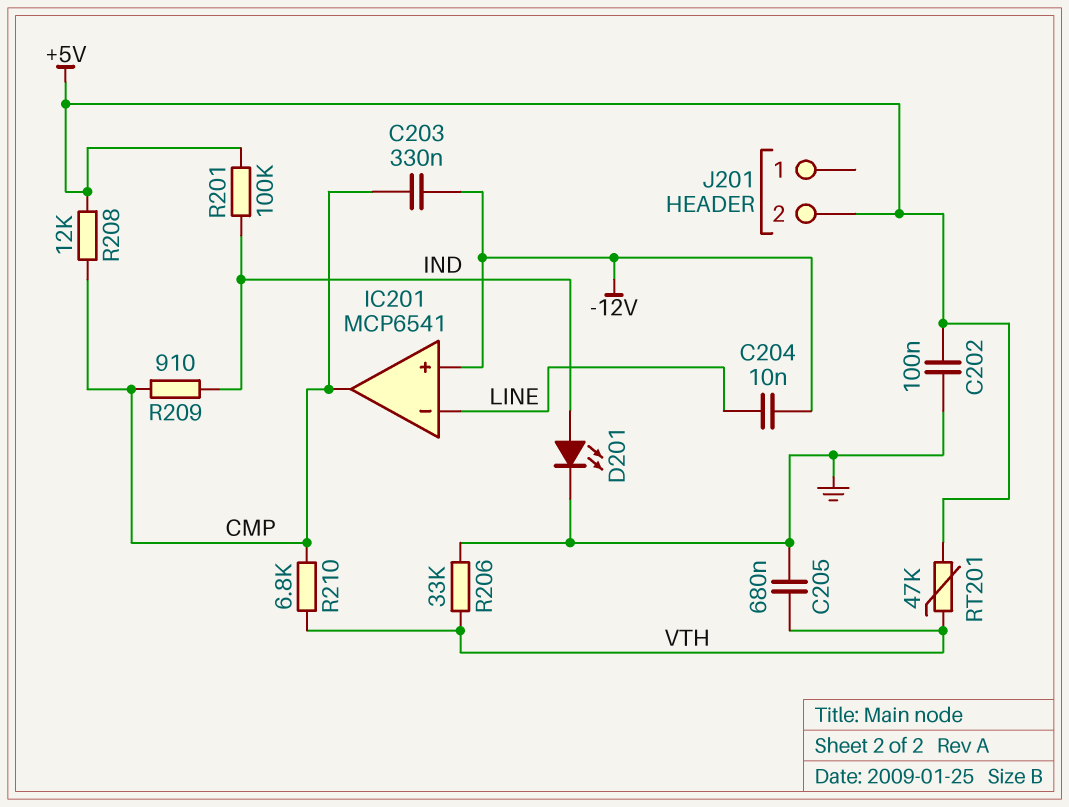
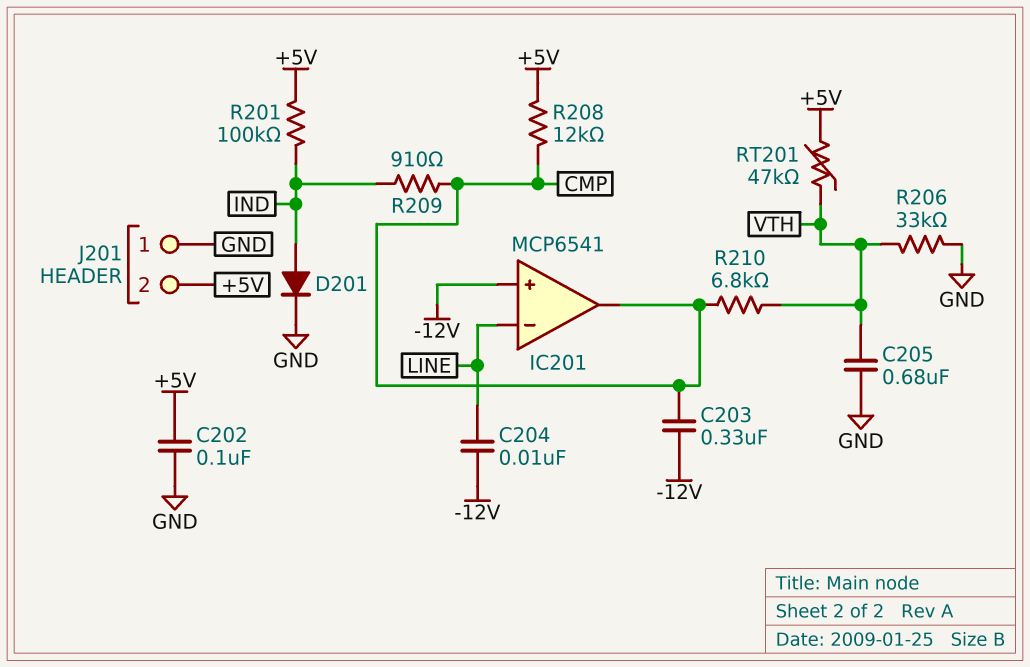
D201: LED (A IND, K GND) -> diode (A IND, K GND)
J201 pin 1: none -> GND

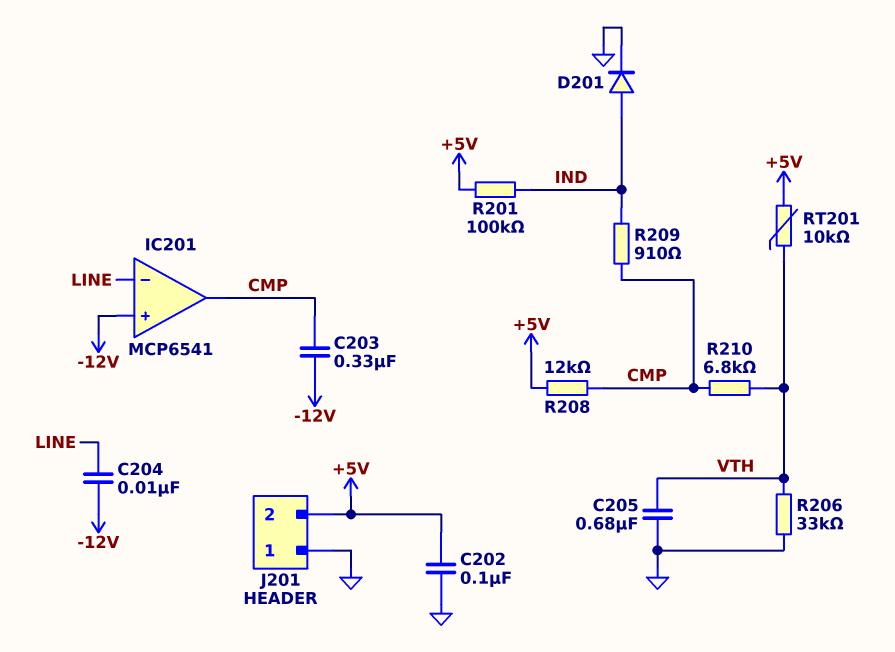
RT201: 47k (+5V, VTH) -> 10k (+5V, VTH)

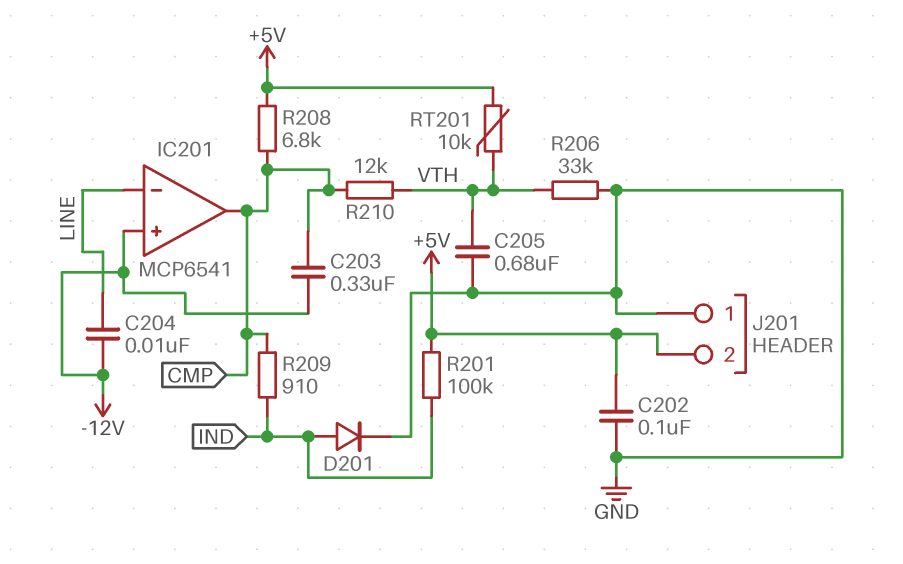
R208: 12k (+5V, CMP) -> 6.8k (+5V, CMP)
R210: 6.8k (CMP, VTH) -> 12k (CMP, VTH)

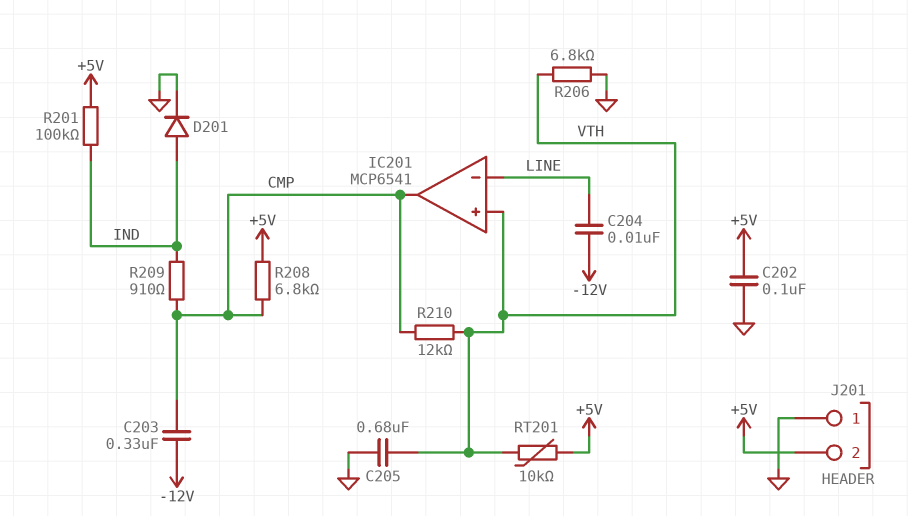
IC201 pin in+: -12V -> VTH
R206: 33k (GND, VTH) -> 6.8k (GND, VTH)

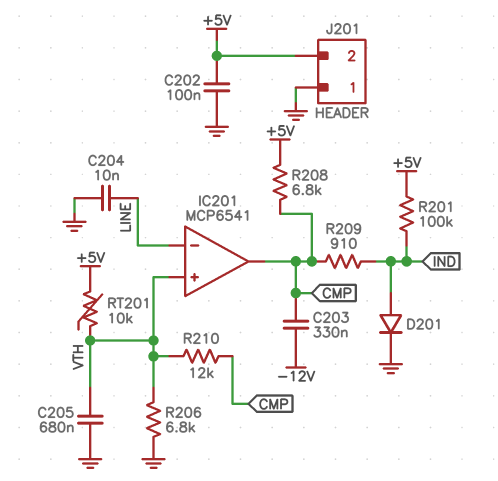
C204: 10nF (-12V, LINE) -> 10nF (GND, LINE)

